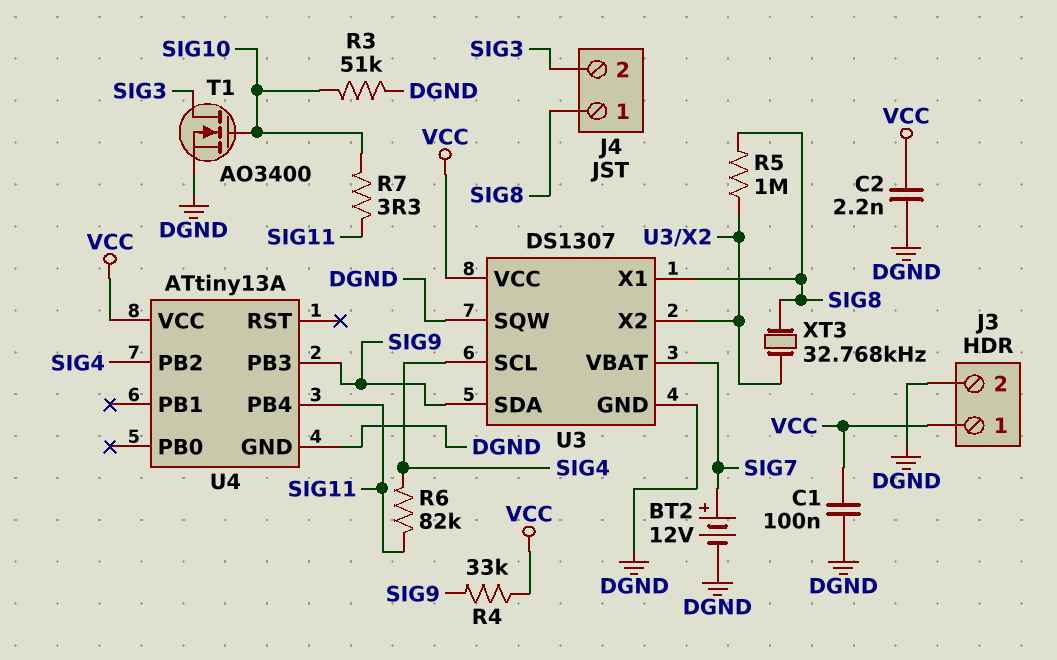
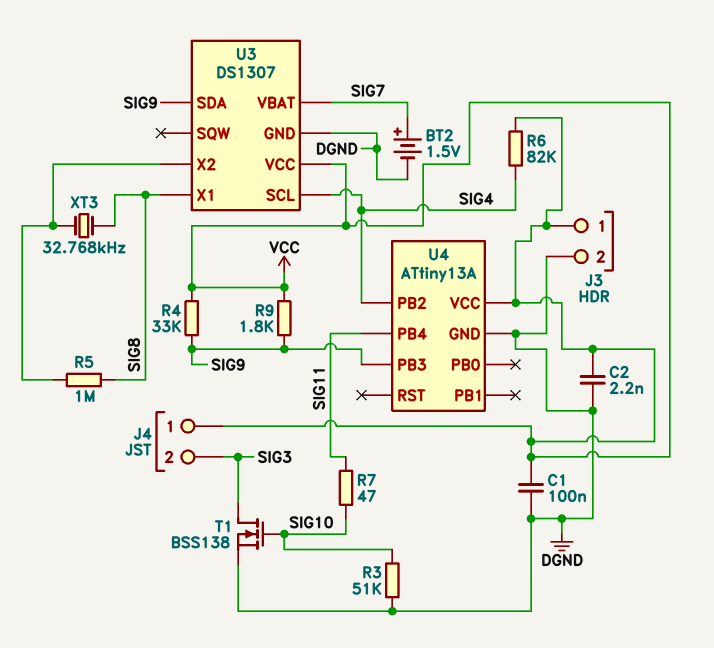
BT2: 12V (plus SIG7, minus DGND) -> 1.5V (plus SIG7, minus DGND)
J4 pin 1: SIG8 -> VCC
R6: 82k (SIG4, SIG11) -> 82k (SIG4, VCC)
R7: 3.3 (SIG10, SIG11) -> 47 (SIG10, SIG11)
R9: none -> 1.8k (SIG9, VCC)
T1: NMOS AO3400 (G SIG10, D SIG3, S DGND) -> NMOS BSS138 (G SIG10, D SIG3, S DGND)
U3 pin SQW: DGND -> none

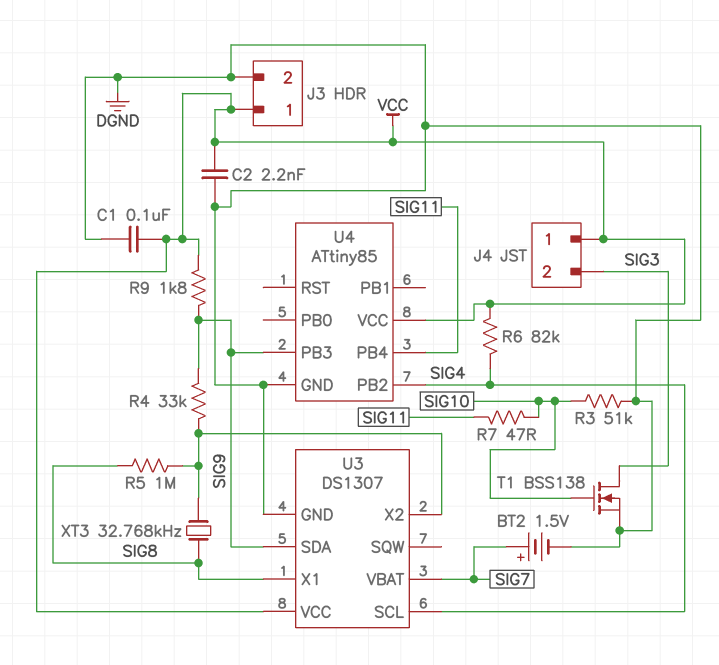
R4: 33k (SIG9, VCC) -> 33k (SIG9, U3/X2)
U4: ATtiny13A -> ATtiny85

